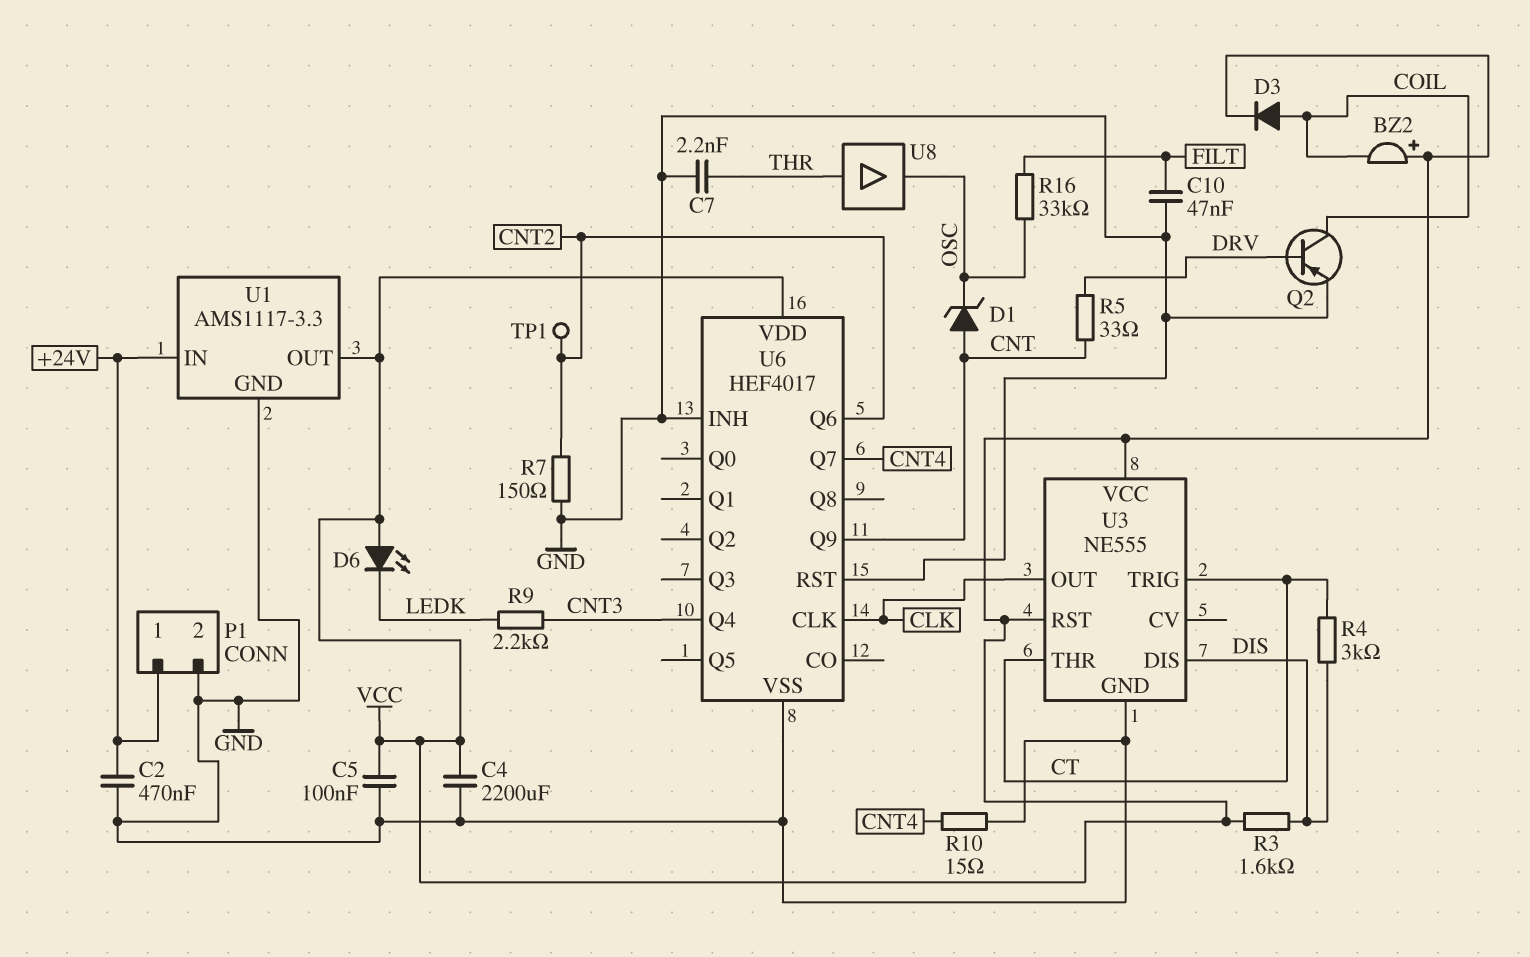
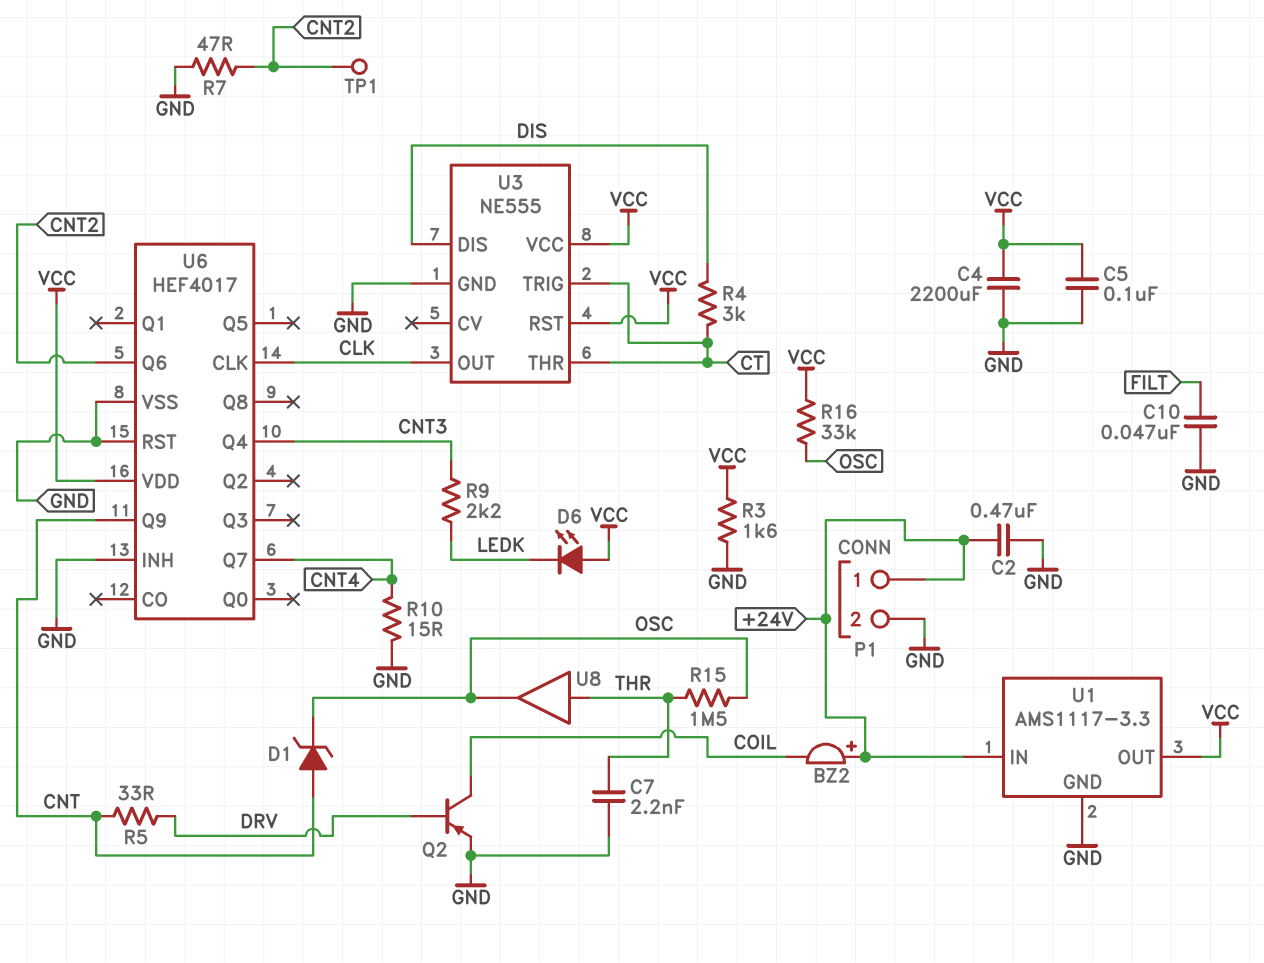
BZ2: buzzer (plus VCC, minus COIL) -> buzzer (plus +24V, minus COIL)
D3: diode (A COIL, K VCC) -> none
R3: 1.6k (DIS, VCC) -> 1.6k (GND, VCC)
R7: 150 (CNT2, GND) -> 47 (CNT2, GND)
R15: none -> 1.5M (OSC, THR)
R16: 33k (FILT, OSC) -> 33k (OSC, VCC)

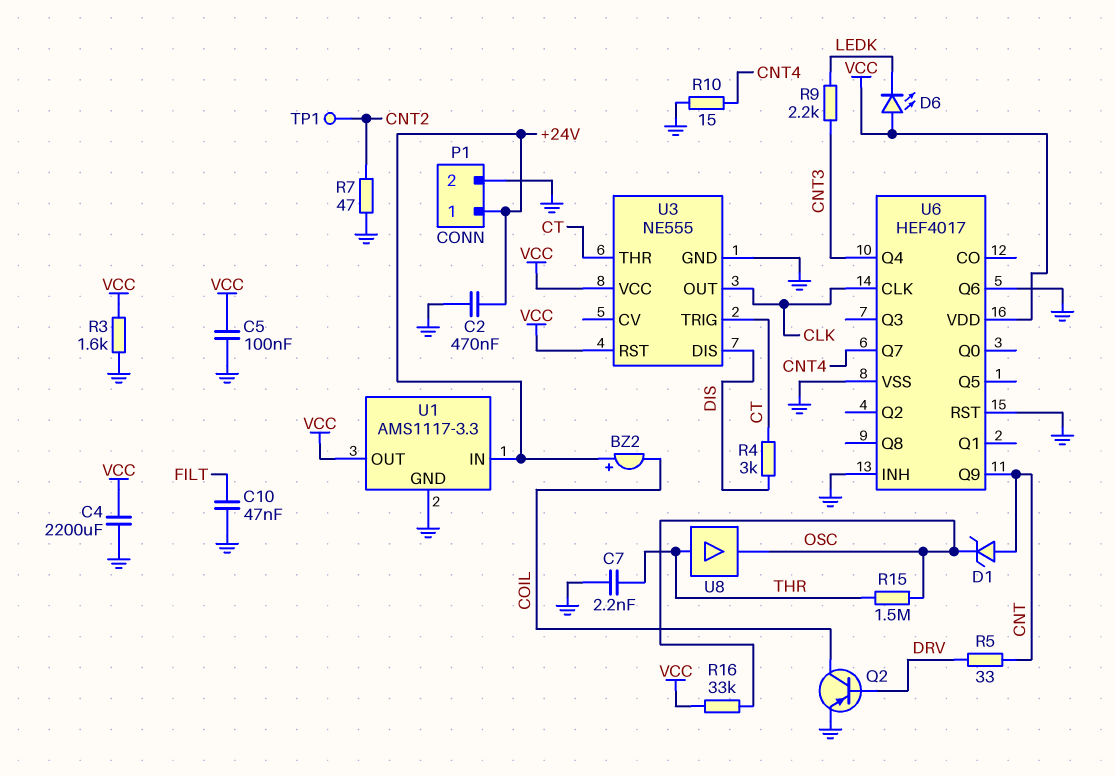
U6 pin Q6: CNT2 -> GND

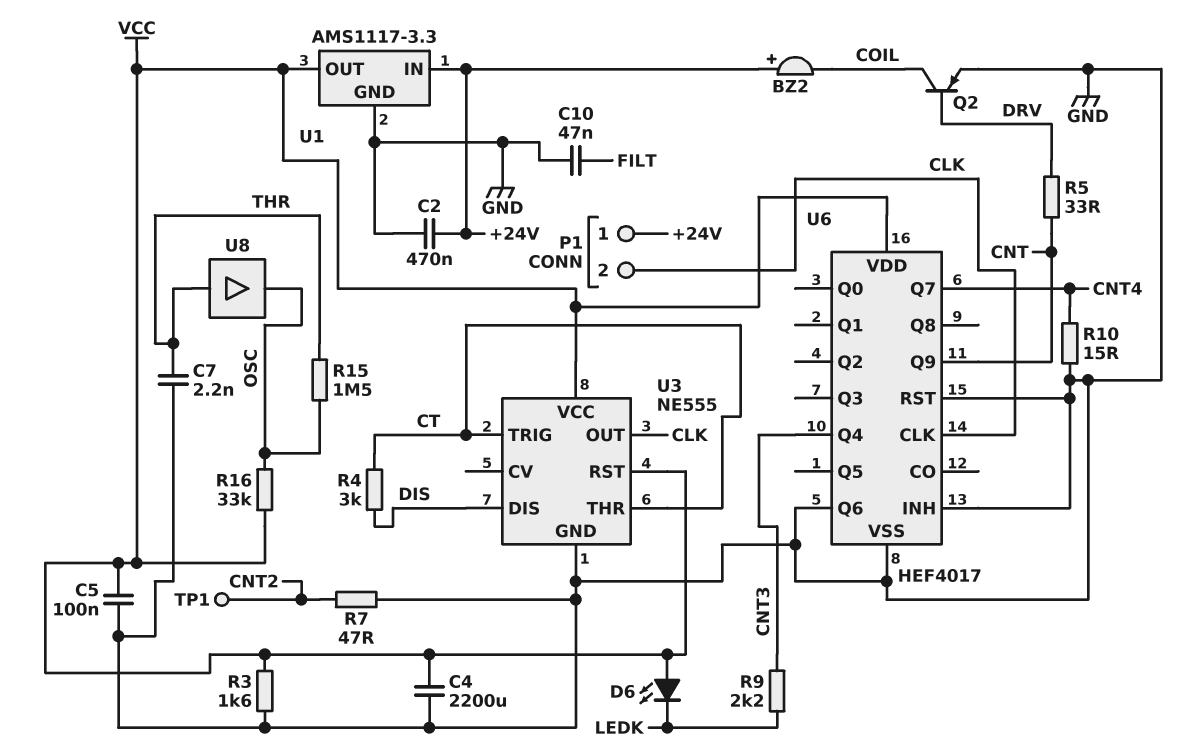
D1: zener (A CNT, K OSC) -> none
P1 pin 2: GND -> CLK

